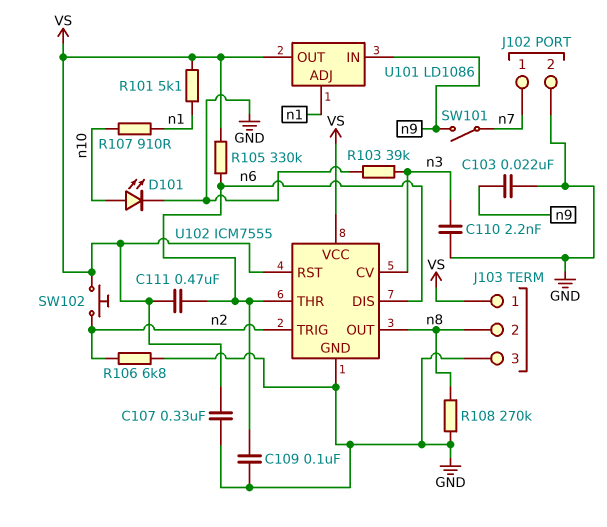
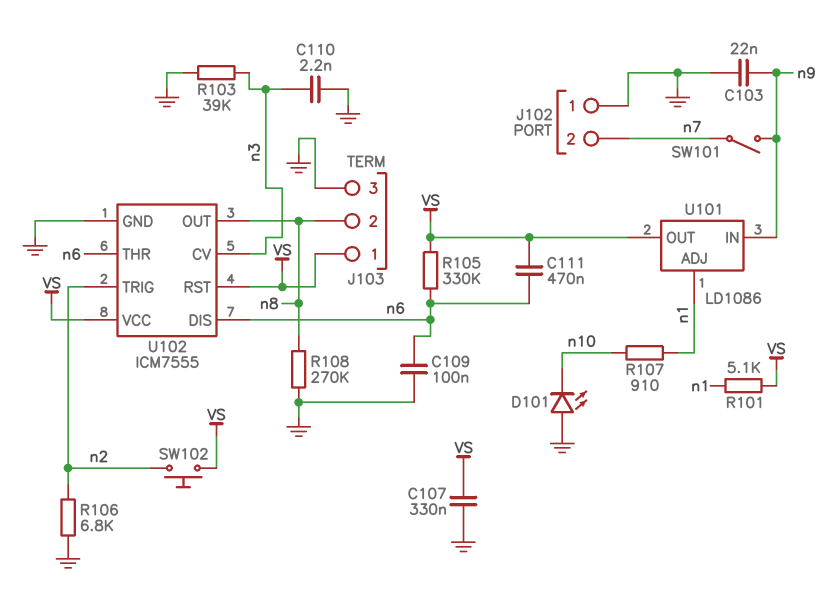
D101: LED (A n10, K GND) -> LED (A GND, K n10)
J102 pin 1: n7 -> GND
J102 pin 2: GND -> n7

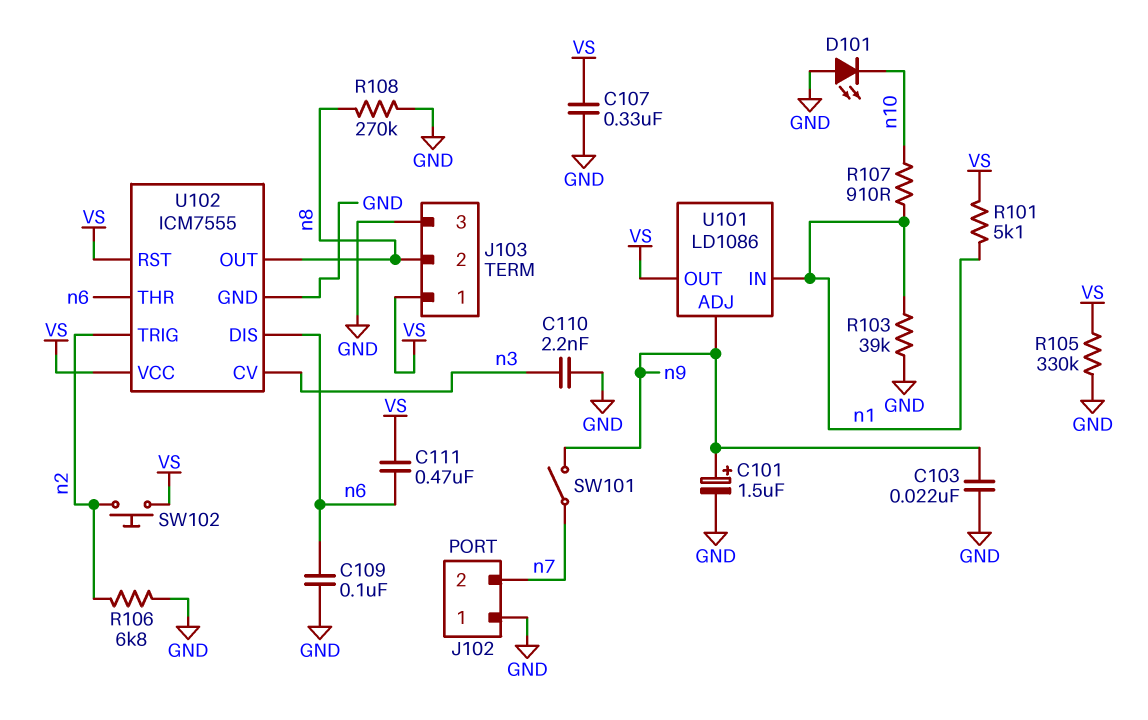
C101: none -> 1.5uF (plus n9, minus GND)
R103: 39k (GND, n3) -> 39k (GND, n1)
R105: 330k (VS, n6) -> 330k (GND, VS)
U101 pin ADJ: n1 -> n9
U101 pin IN: n9 -> n1

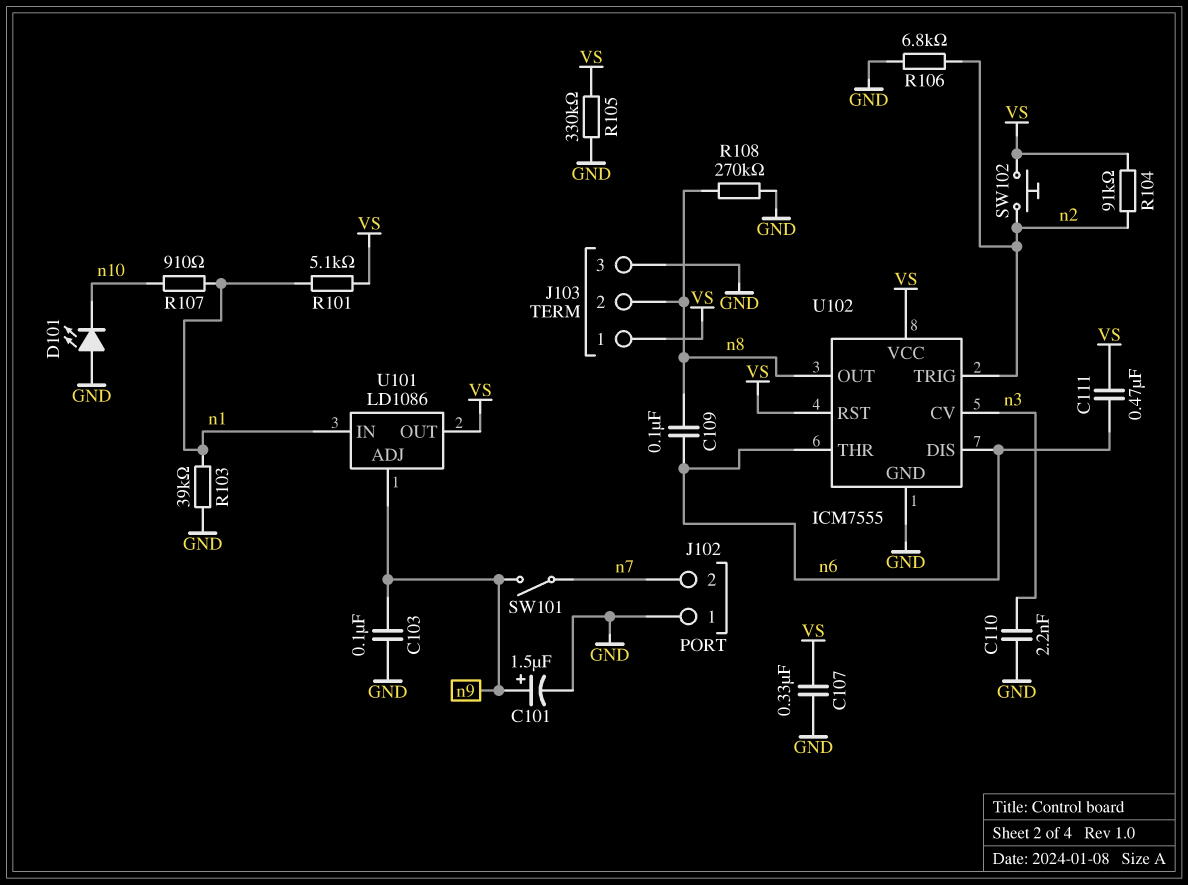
C103: 22nF (GND, n9) -> 100nF (GND, n9)
C109: 100nF (GND, n6) -> 100nF (n6, n8)
R104: none -> 91k (VS, n2)

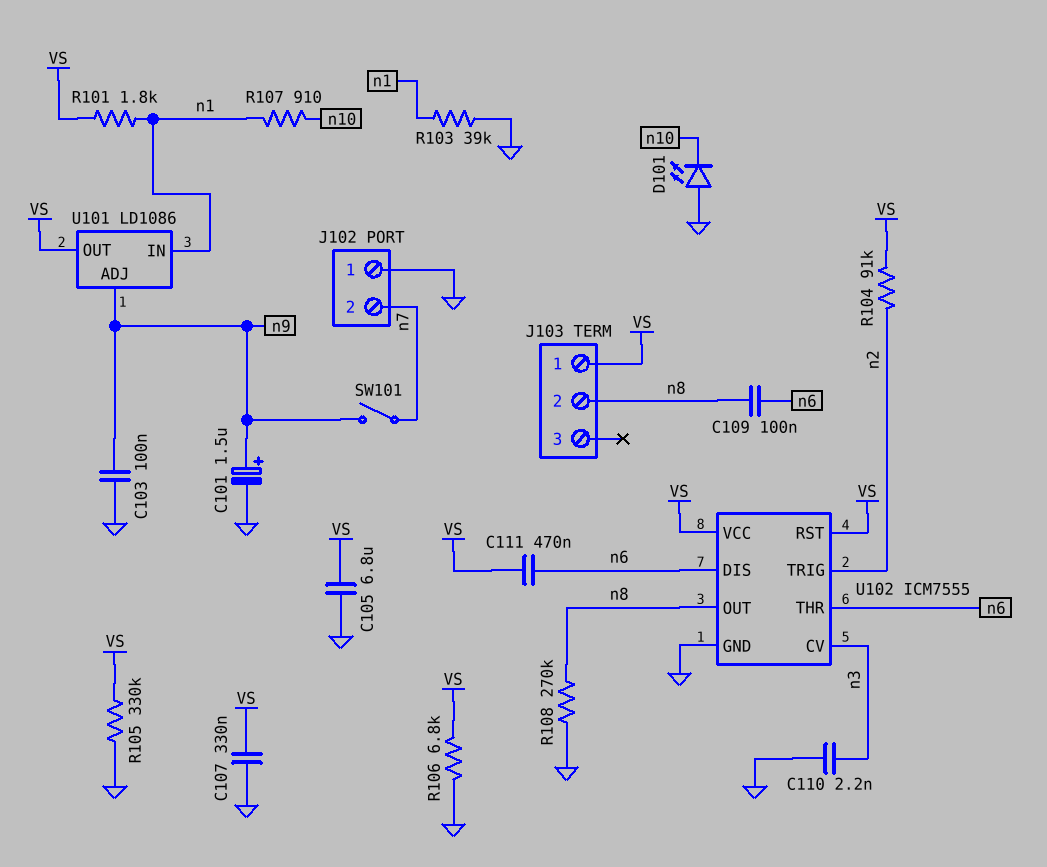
C105: none -> 6.8uF (GND, VS)
J103 pin 3: GND -> none
R101: 5.1k (VS, n1) -> 1.8k (VS, n1)
R106: 6.8k (GND, n2) -> 6.8k (GND, VS)
SW102: button (VS, n2) -> none

